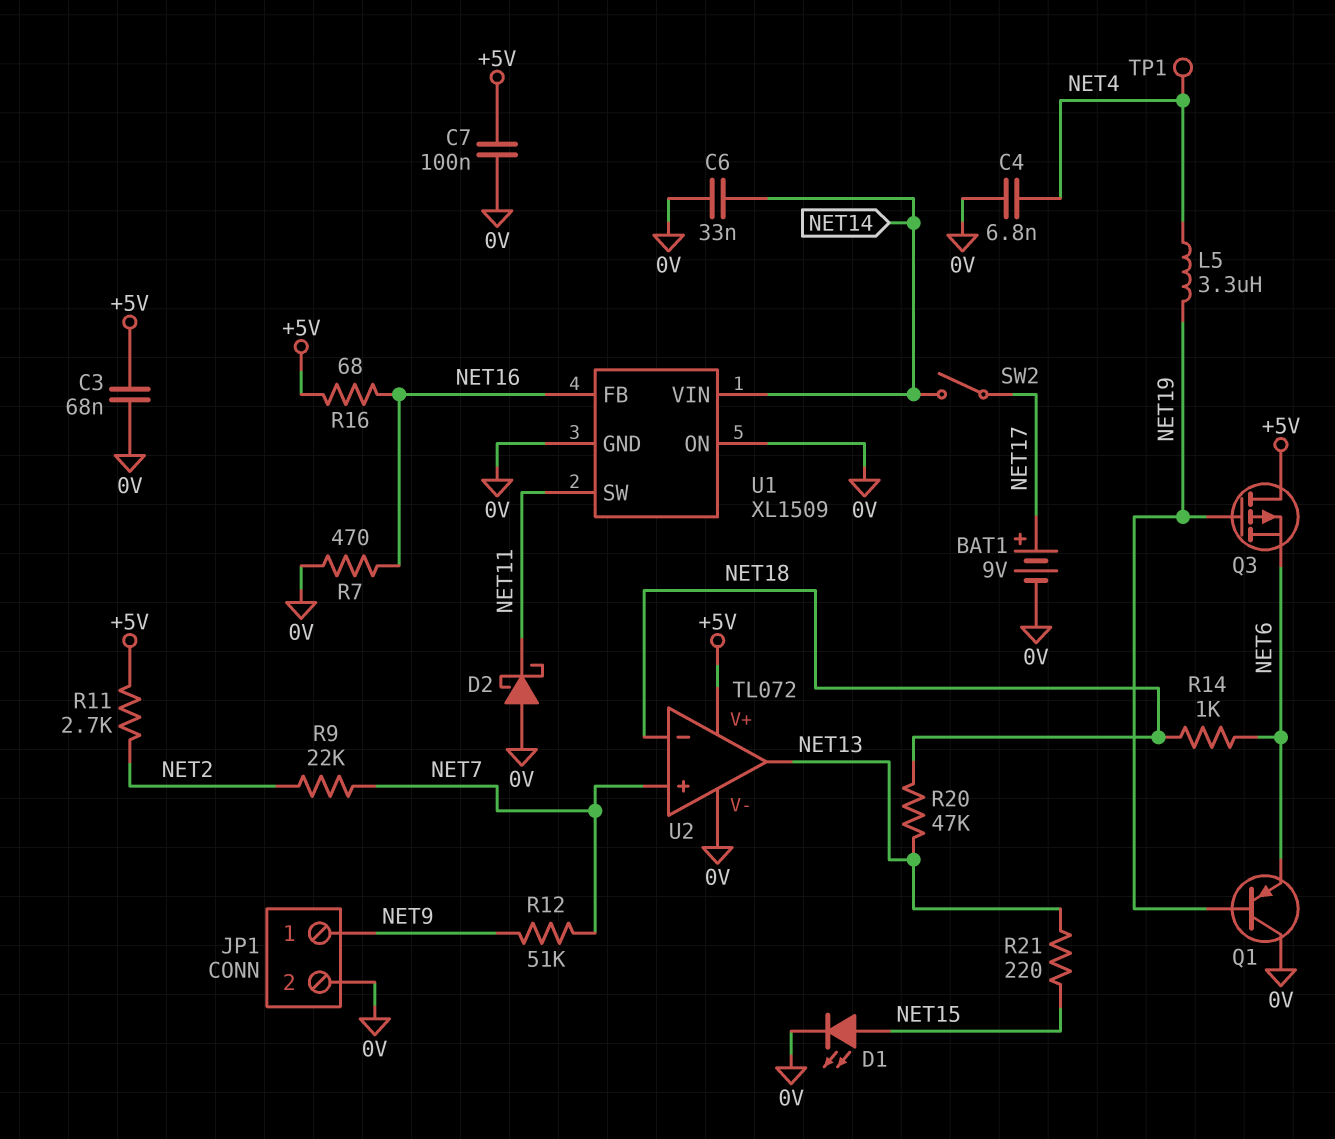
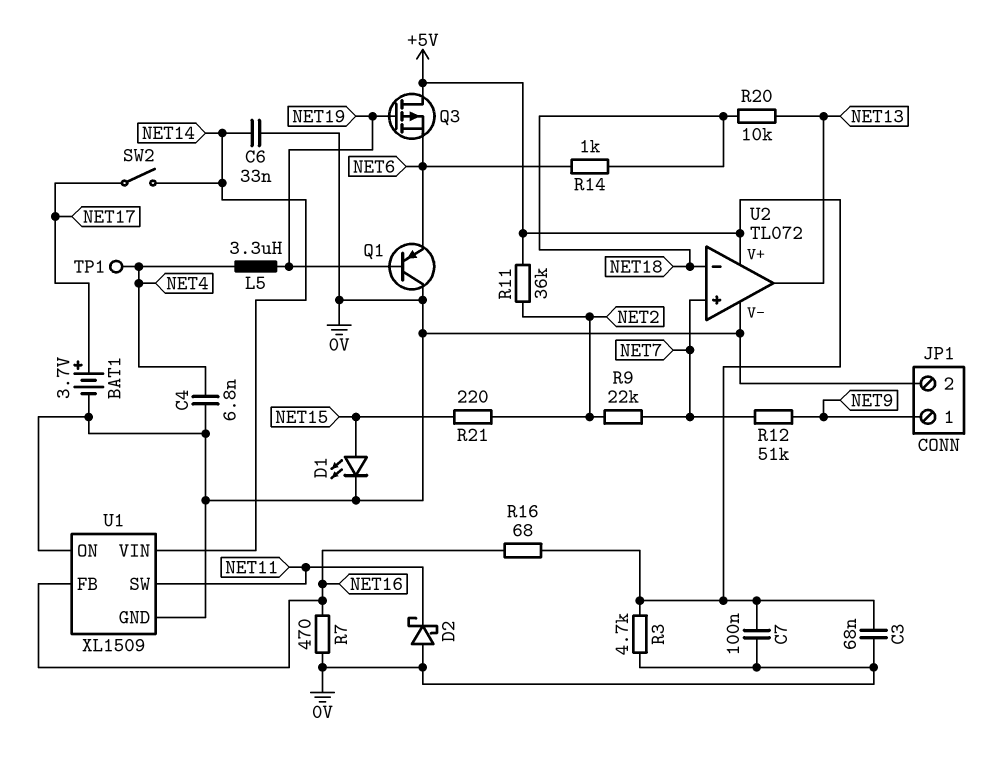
BAT1: 9V (plus NET17, minus 0V) -> 3.7V (plus NET17, minus 0V)
R3: none -> 4.7k (+5V, 0V)
R11: 2.7k (+5V, NET2) -> 36k (+5V, NET2)
R20: 47k (NET13, NET18) -> 10k (NET13, NET18)
R21: 220 (NET13, NET15) -> 220 (NET2, NET15)

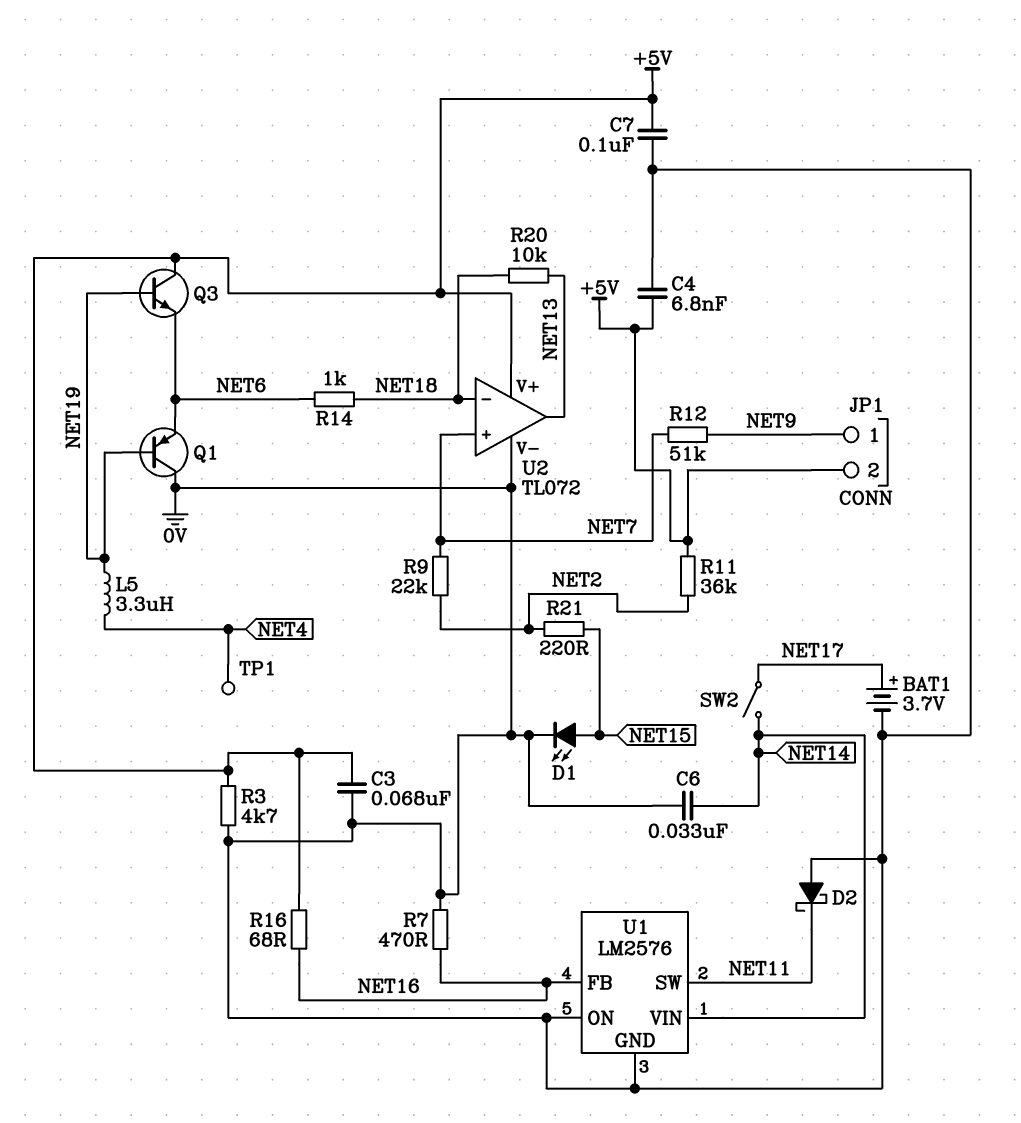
C4: 6.8nF (0V, NET4) -> 6.8nF (+5V, 0V)
JP1 pin 2: 0V -> +5V
Q3: PMOS (G NET19, D +5V, S NET6) -> NPN (B NET19, C +5V, E NET6)
U1: XL1509 -> LM2576

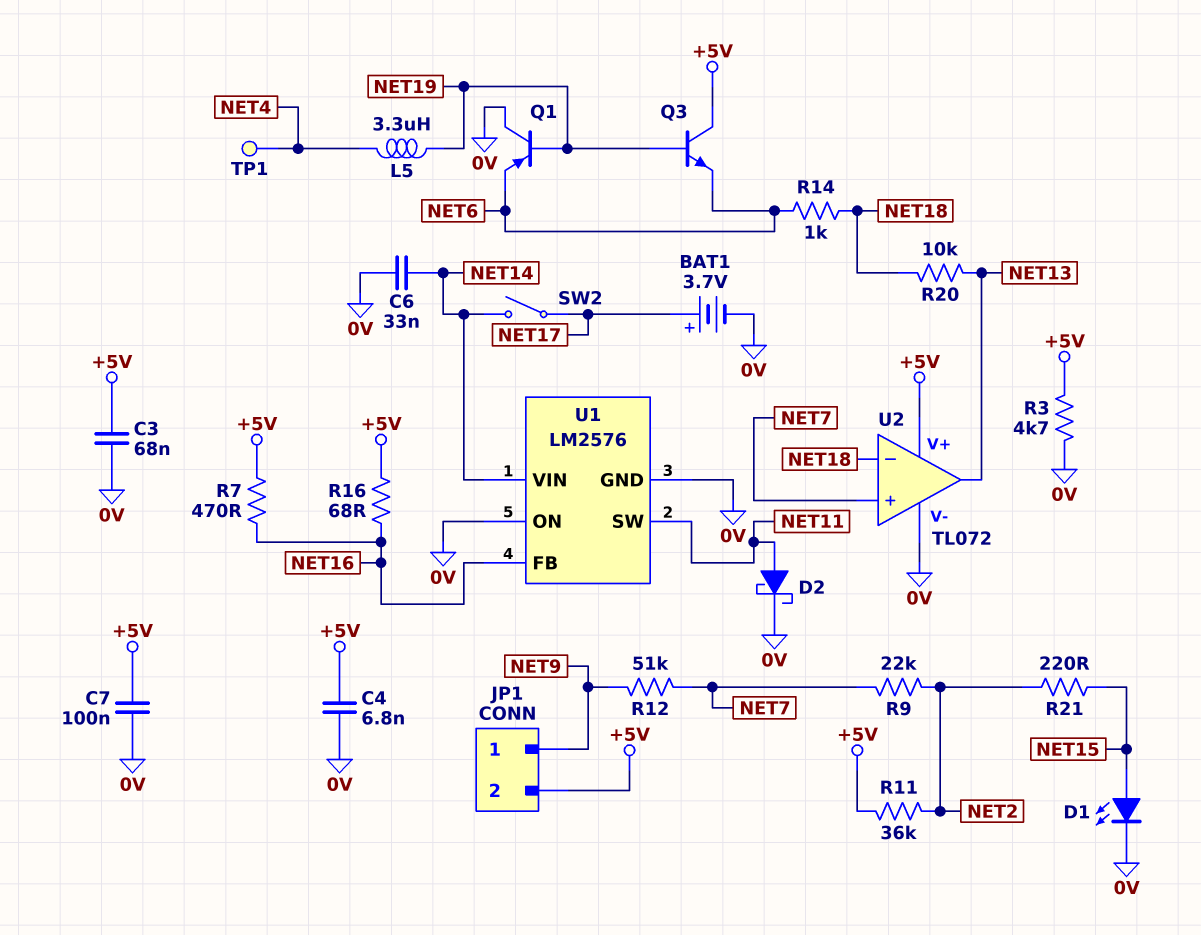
D2: schottky (A 0V, K NET11) -> schottky (A NET11, K 0V)
R7: 470 (0V, NET16) -> 470 (+5V, NET16)

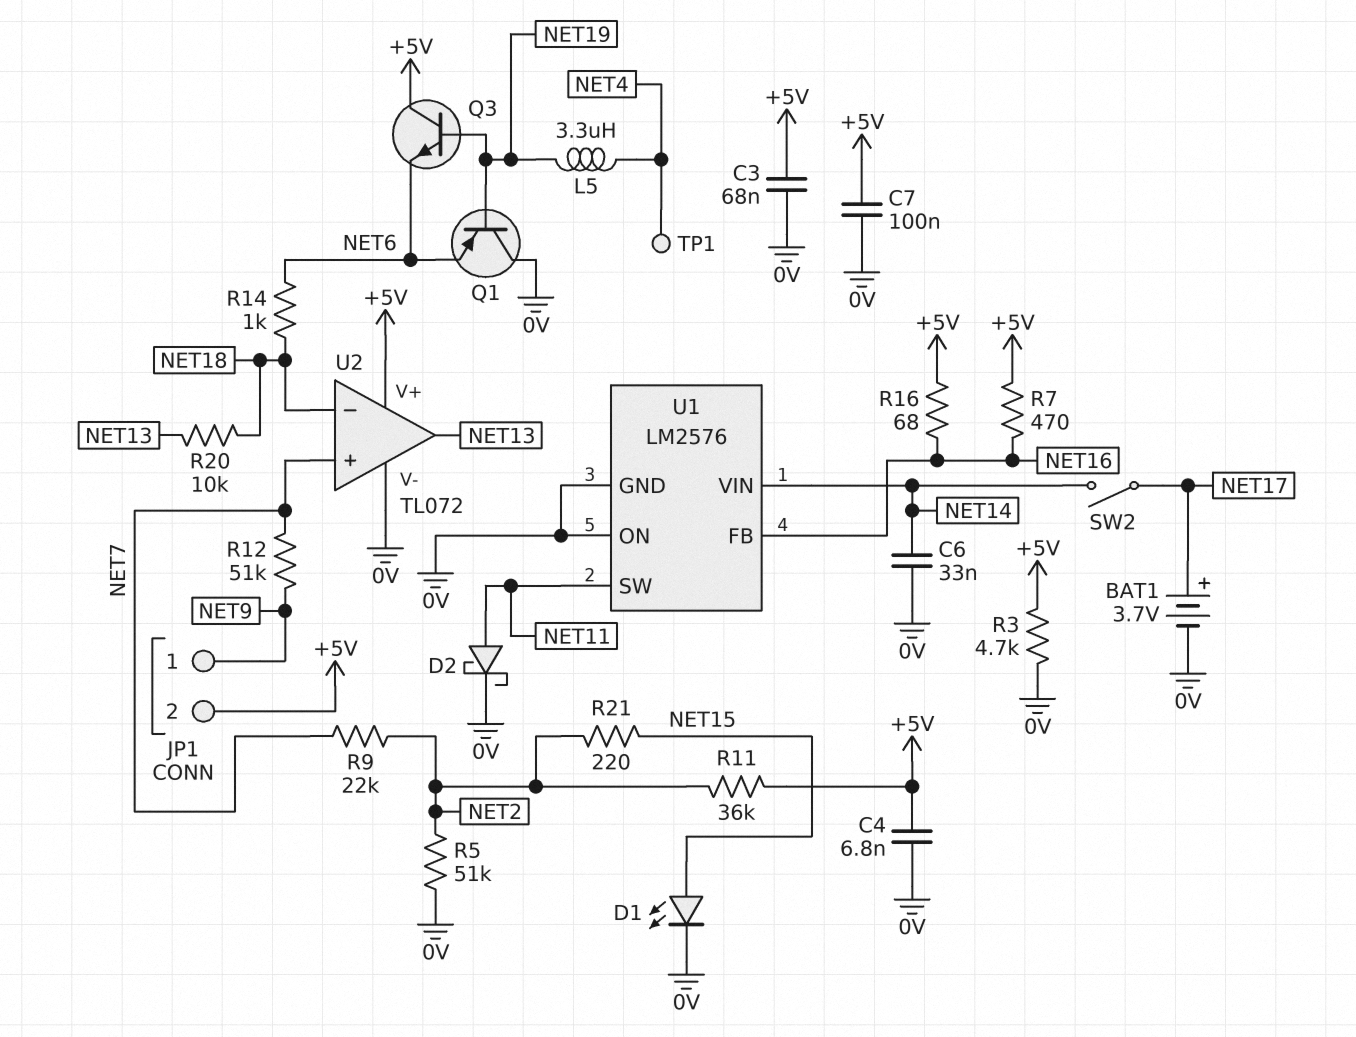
R5: none -> 51k (0V, NET2)

